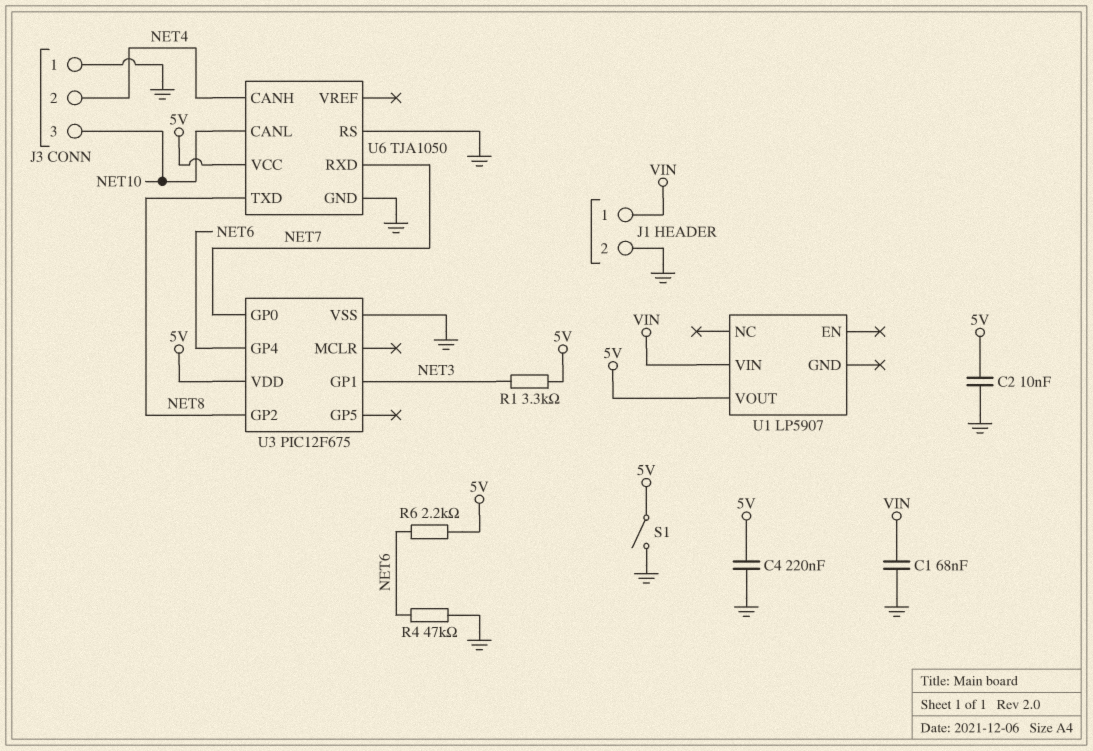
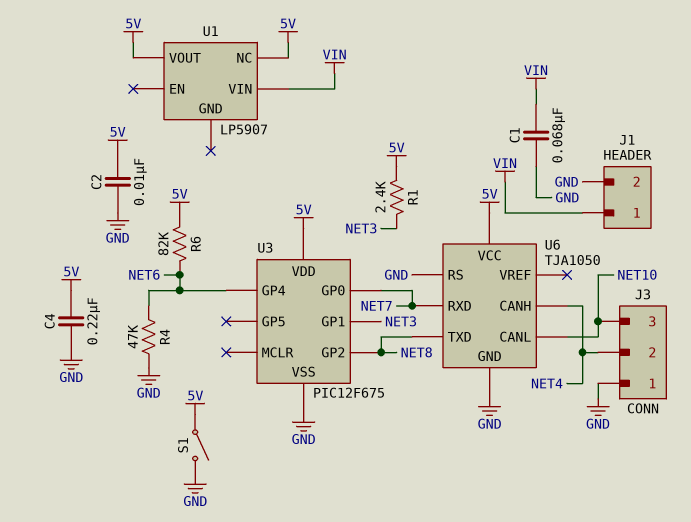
R1: 3.3k (5V, NET3) -> 2.4k (5V, NET3)
R6: 2.2k (5V, NET6) -> 82k (5V, NET6)
U1 pin NC: none -> 5V

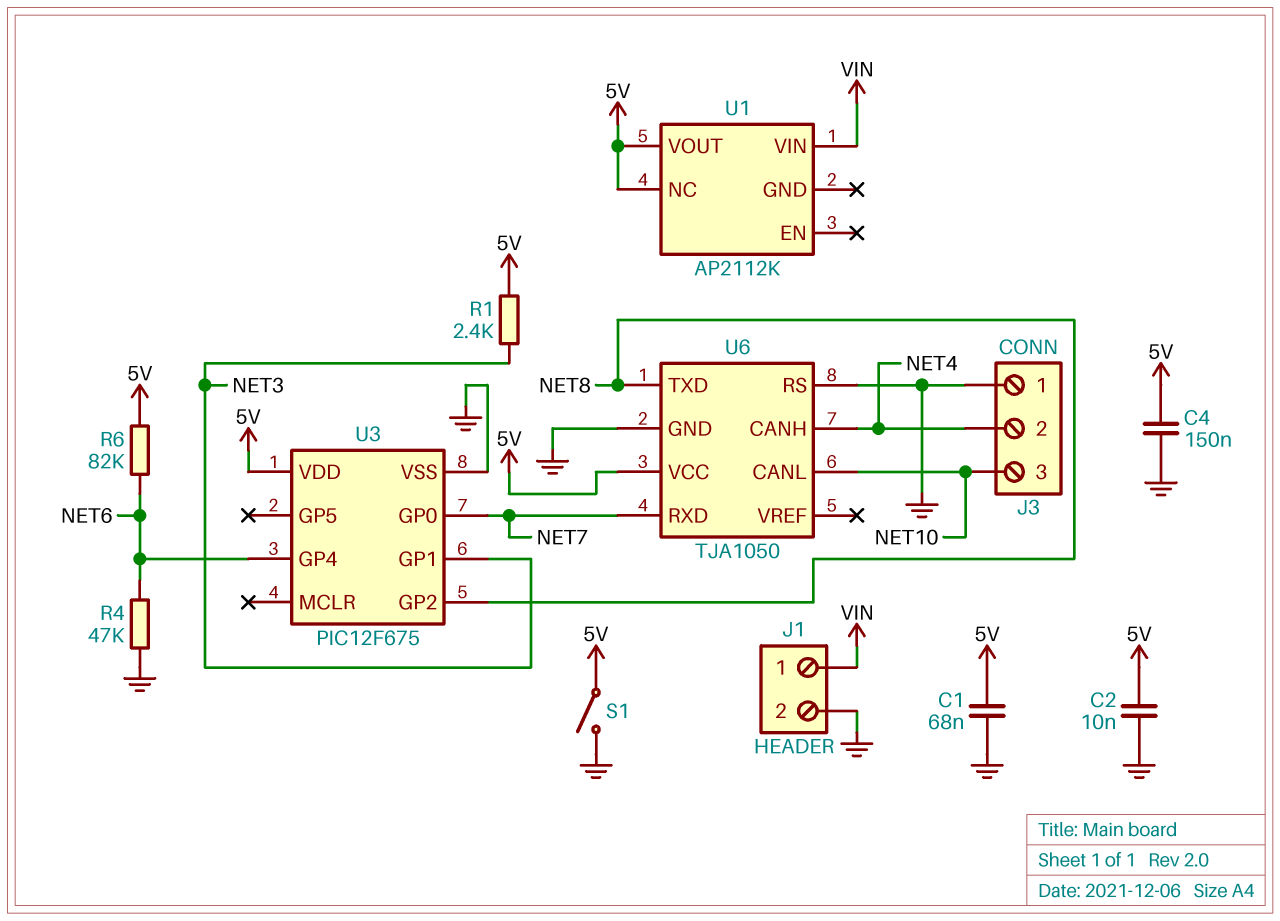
C1: 68nF (GND, VIN) -> 68nF (5V, GND)
C4: 220nF (5V, GND) -> 150nF (5V, GND)
U1: LP5907 -> AP2112K

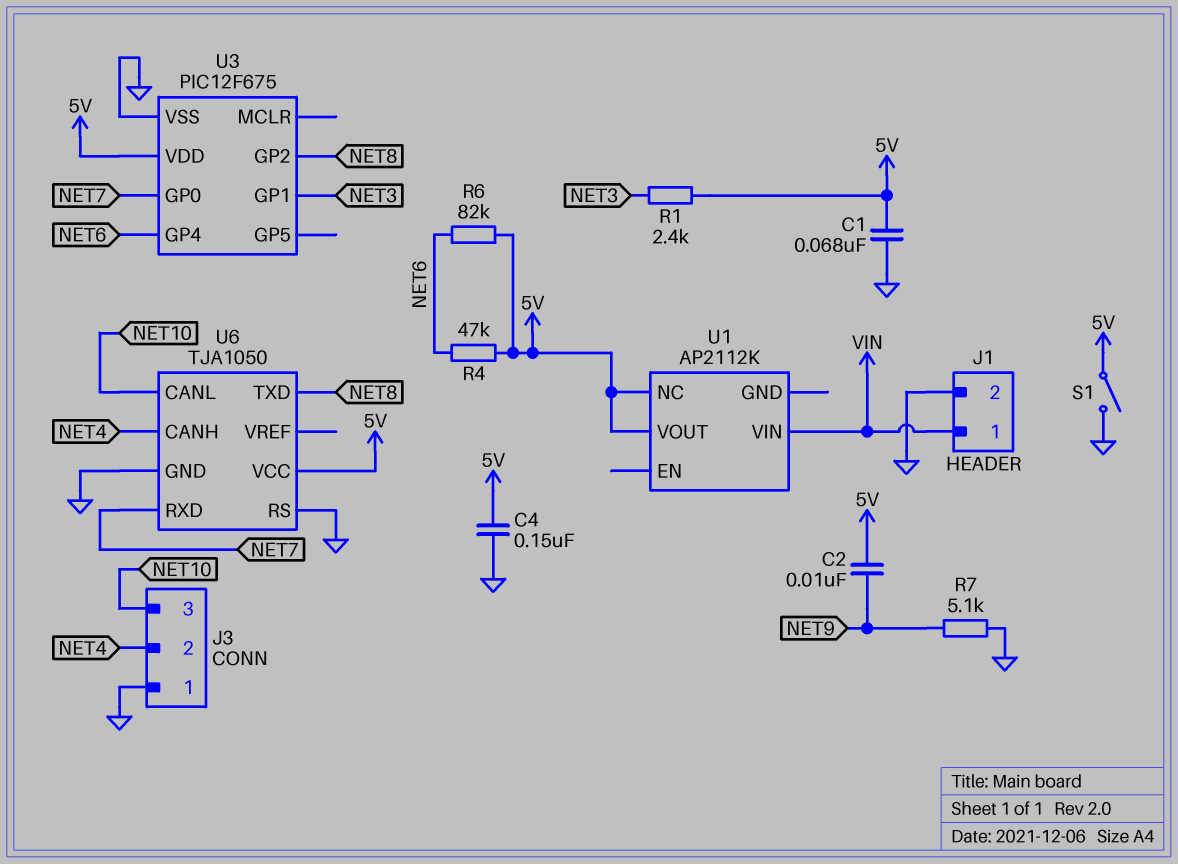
C2: 10nF (5V, GND) -> 10nF (5V, NET9)
R4: 47k (GND, NET6) -> 47k (5V, NET6)
R7: none -> 5.1k (GND, NET9)

